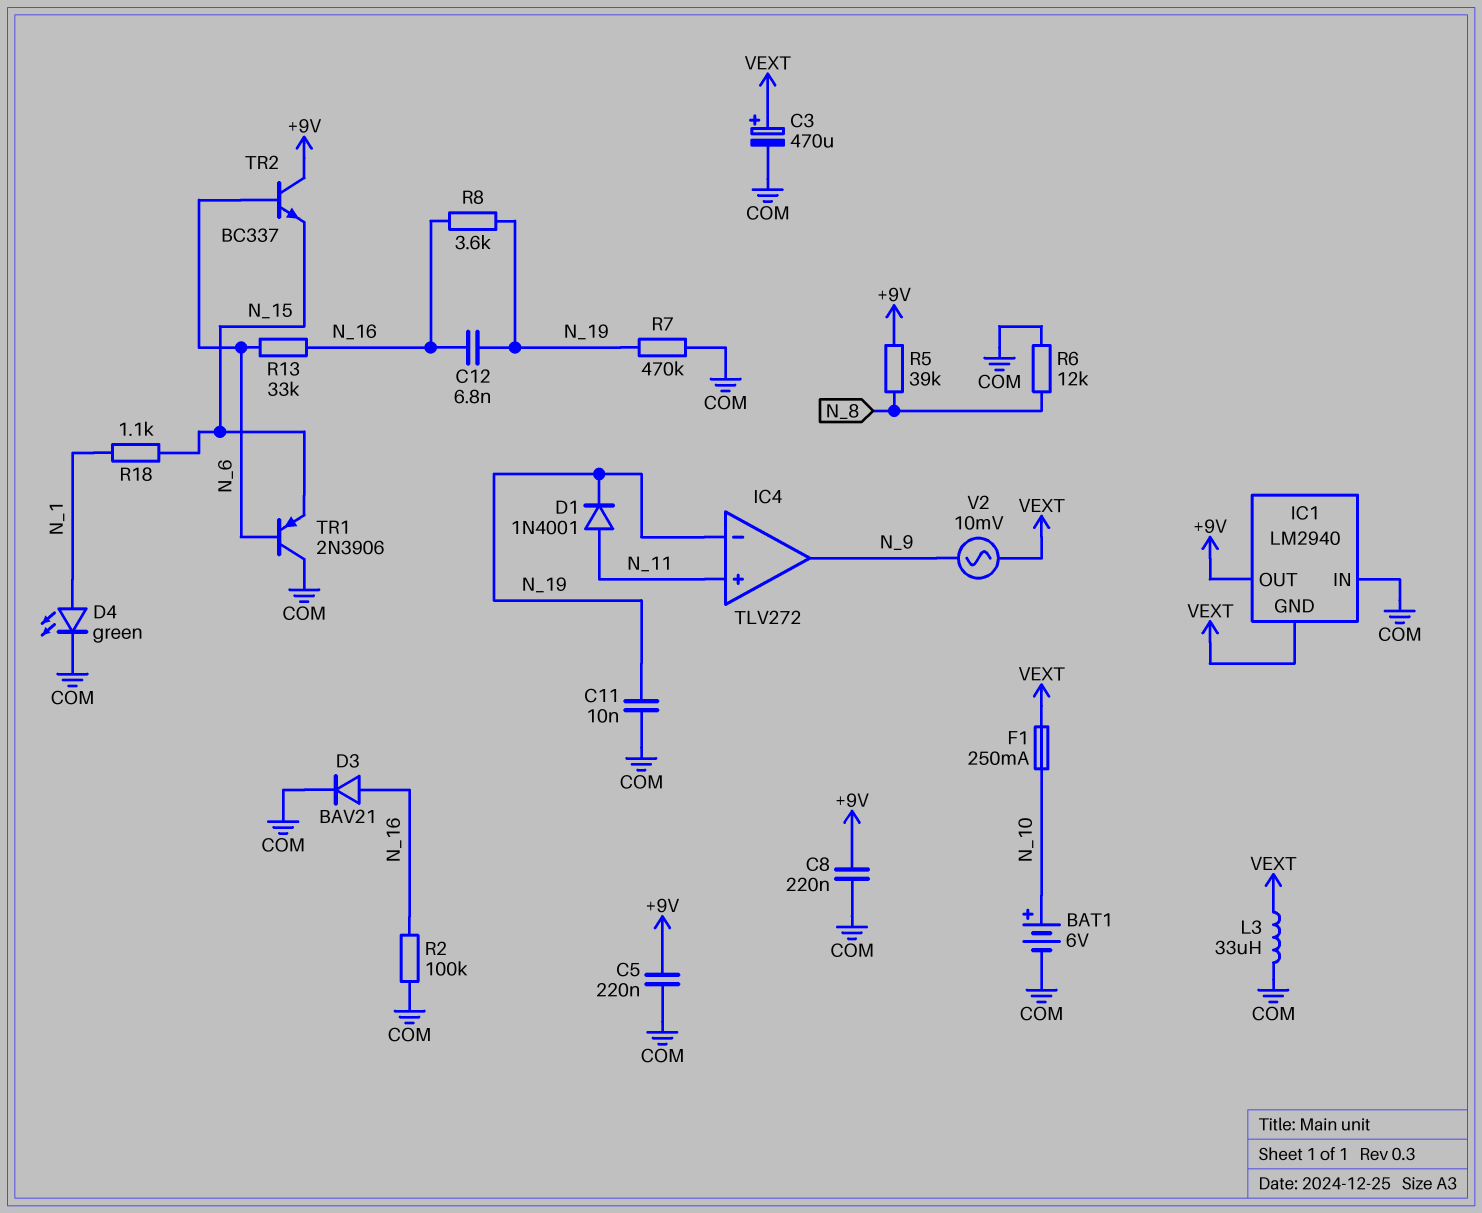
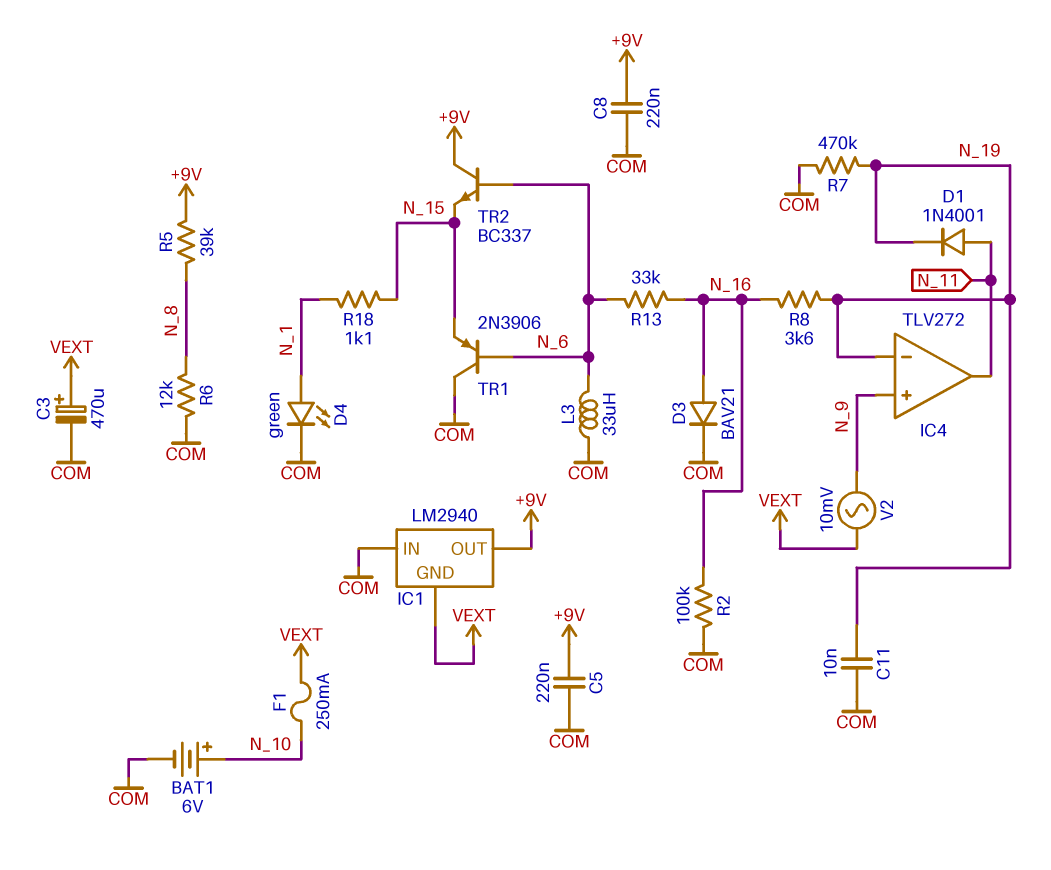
C12: 6.8nF (N_16, N_19) -> none
IC4 pin in+: N_11 -> N_9
IC4 pin out: N_9 -> N_11
L3: 33uH (COM, VEXT) -> 33uH (COM, N_6)

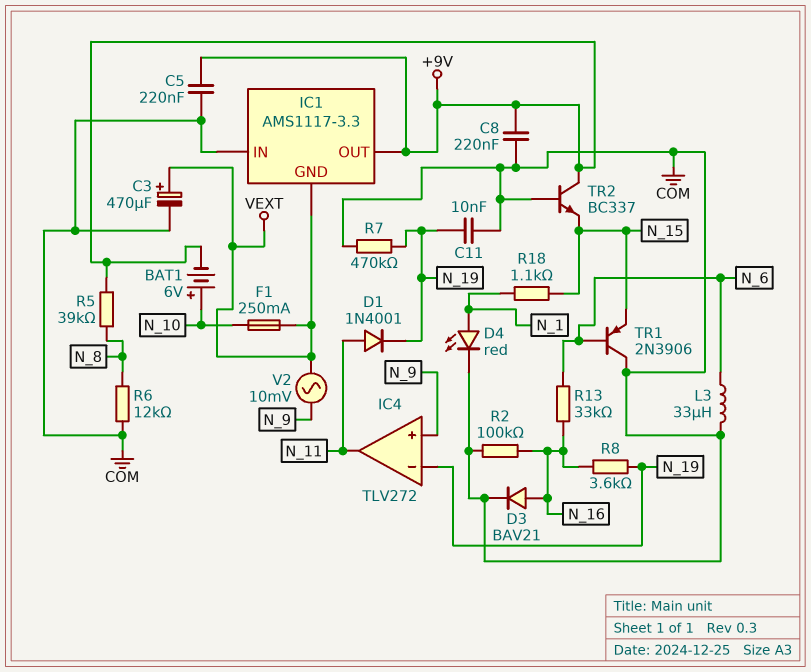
BAT1: 6V (plus N_10, minus COM) -> 6V (plus N_10, minus +9V)
D4: LED green (A N_1, K COM) -> LED red (A N_1, K COM)
IC1: LM2940 -> AMS1117-3.3
TR2: NPN BC337 (B N_6, C +9V, E N_15) -> NPN BC337 (B COM, C +9V, E N_15)

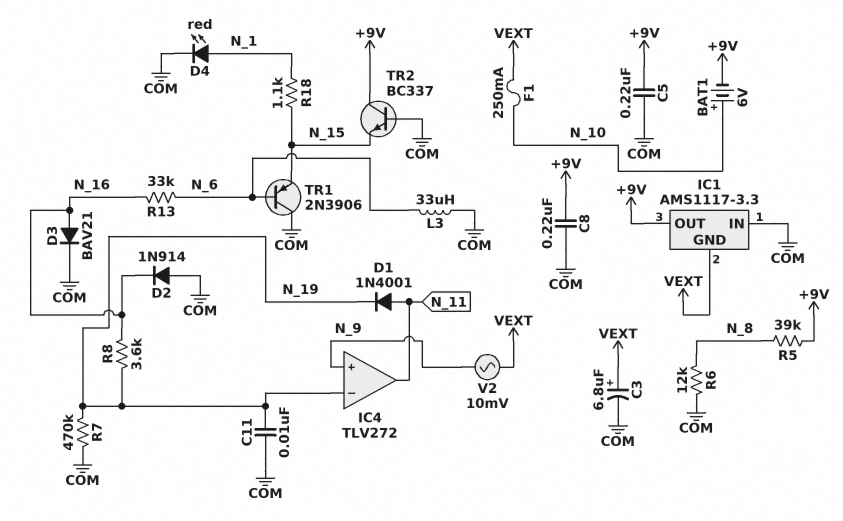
C3: 470uF (plus VEXT, minus COM) -> 6.8uF (plus VEXT, minus COM)
D2: none -> diode 1N914 (A COM, K N_16)
R2: 100k (COM, N_16) -> none

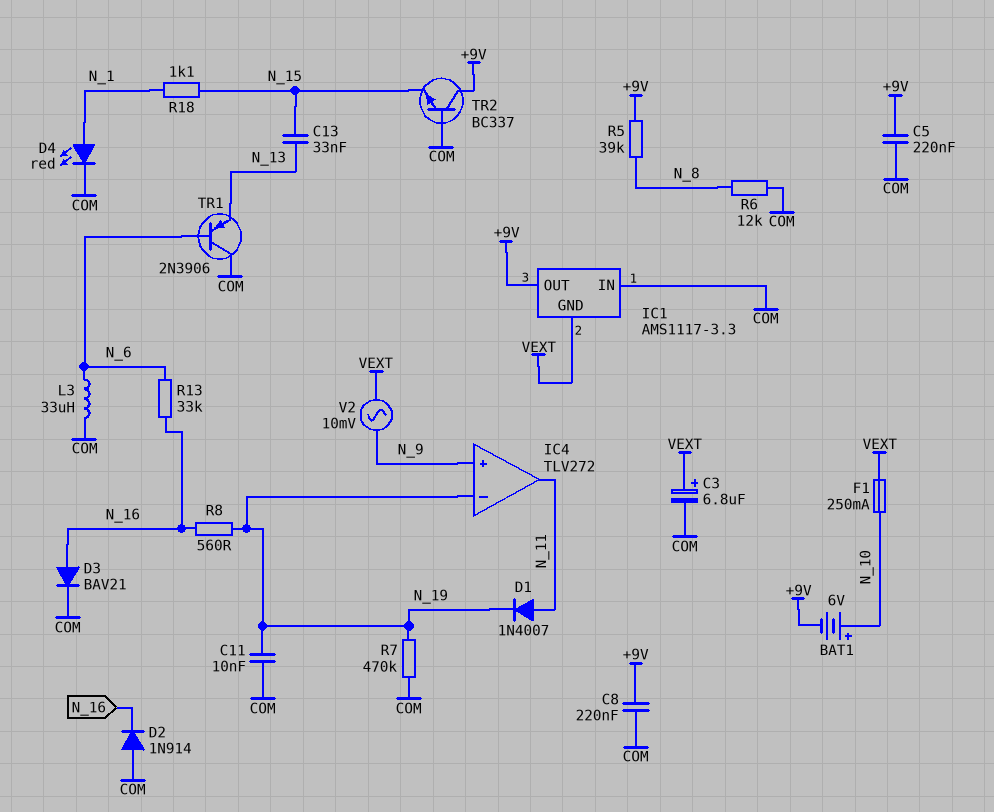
C13: none -> 33nF (N_13, N_15)
D1: diode 1N4001 (A N_11, K N_19) -> diode 1N4007 (A N_11, K N_19)
R8: 3.6k (N_16, N_19) -> 560 (N_16, N_19)
TR1: PNP 2N3906 (B N_6, C COM, E N_15) -> PNP 2N3906 (B N_6, C COM, E N_13)

